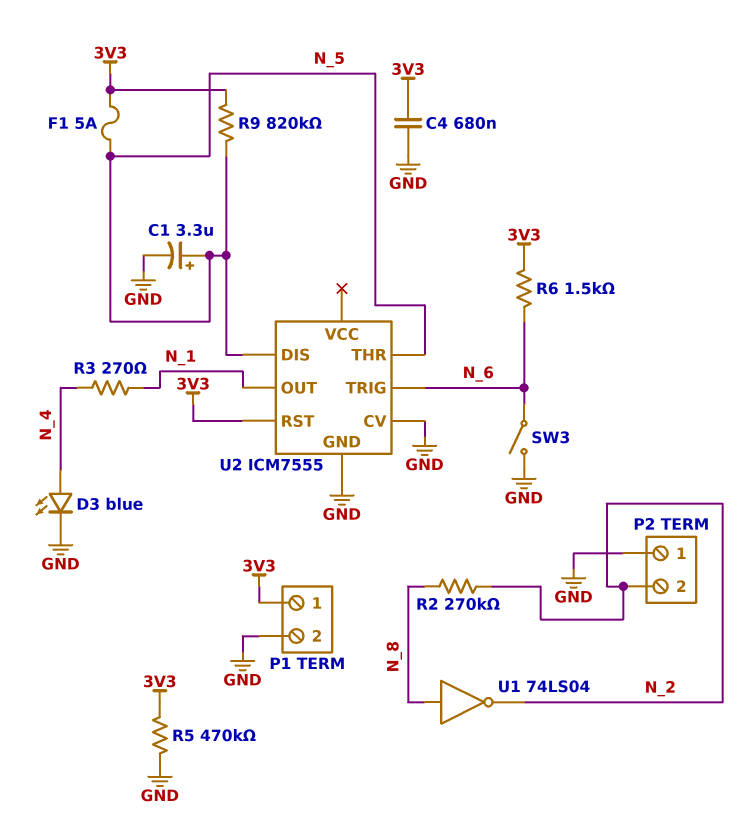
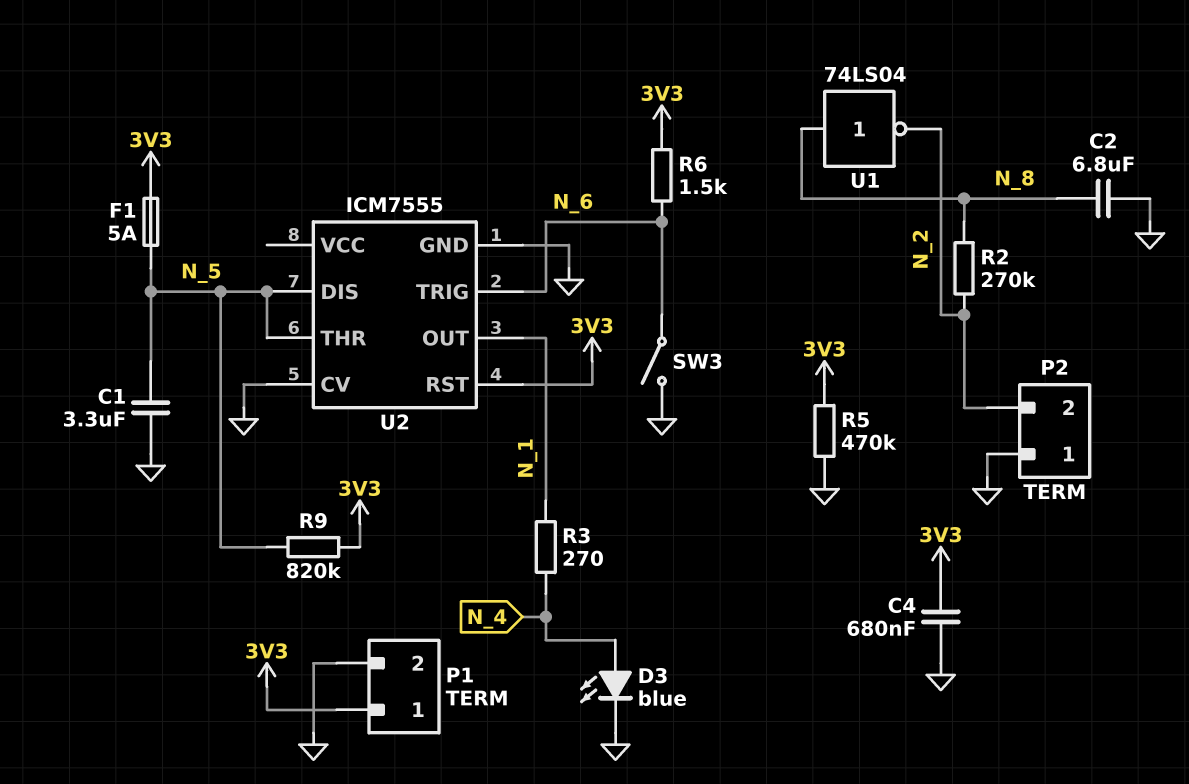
C1: 3.3uF (plus N_5, minus GND) -> 3.3uF (GND, N_5)
C2: none -> 6.8uF (GND, N_8)

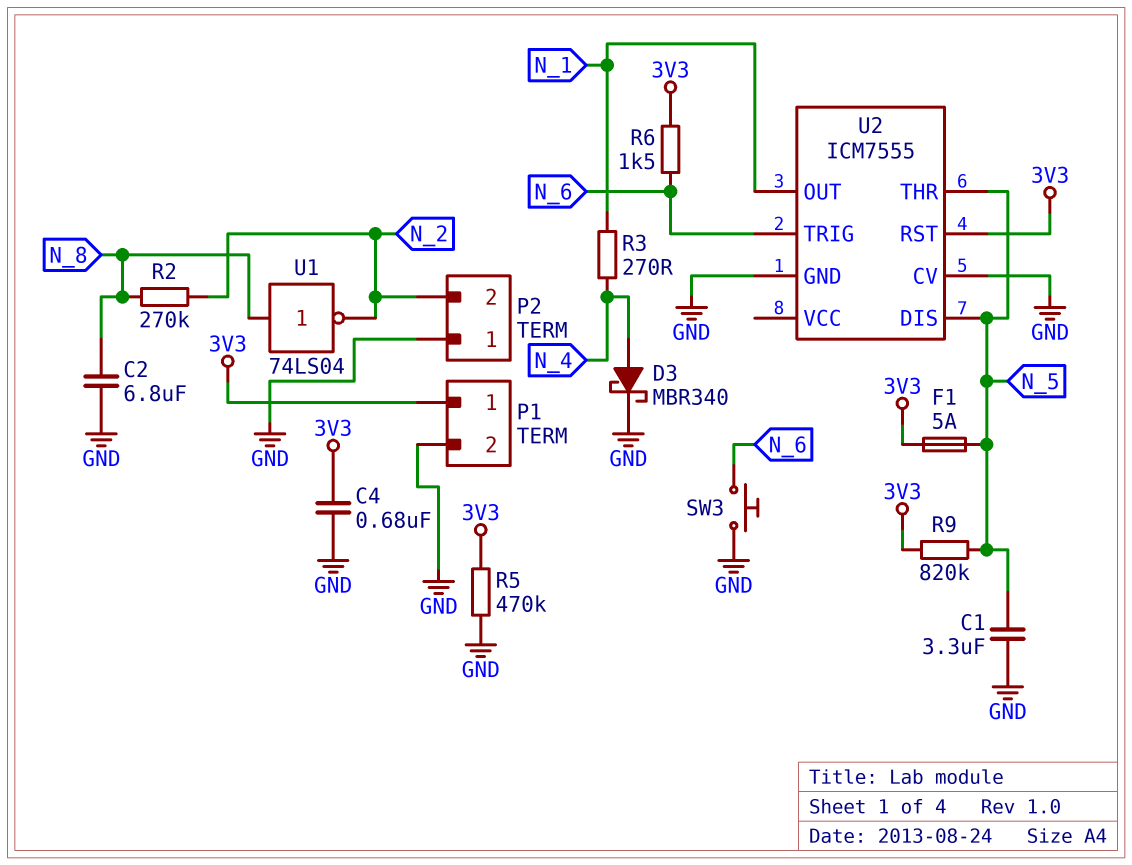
D3: LED blue (A N_4, K GND) -> schottky MBR340 (A N_4, K GND)
SW3: switch (GND, N_6) -> button (GND, N_6)

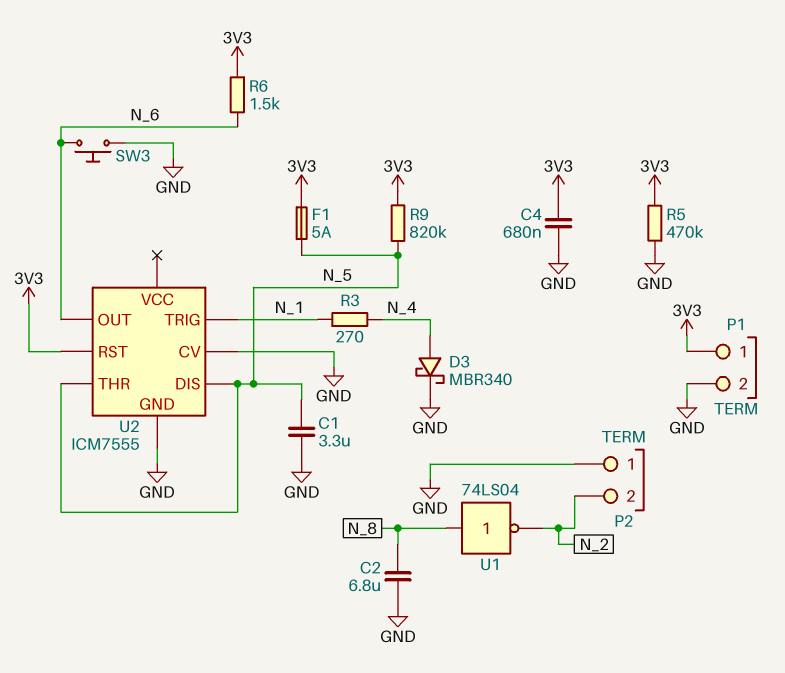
R2: 270k (N_2, N_8) -> none
U2 pin OUT: N_1 -> N_6
U2 pin TRIG: N_6 -> N_1

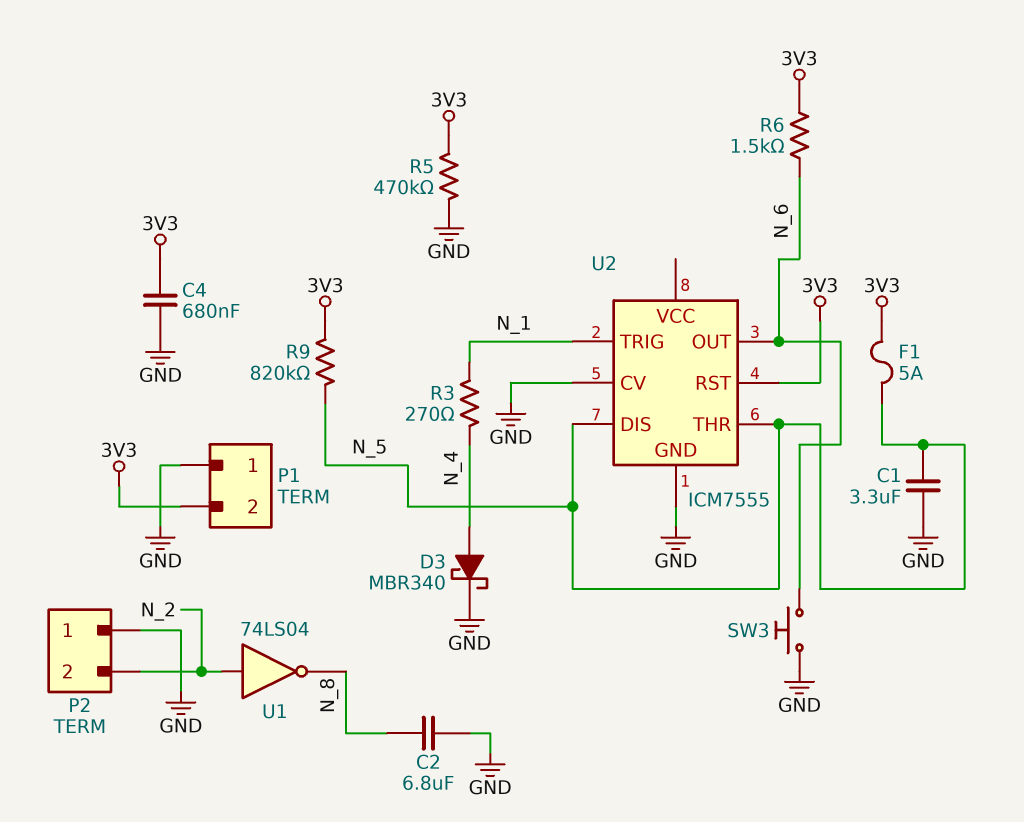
P1 pin 1: 3V3 -> GND
P1 pin 2: GND -> 3V3
U1: NOT 74LS04 (in N_8, out N_2) -> NOT 74LS04 (in N_2, out N_8)

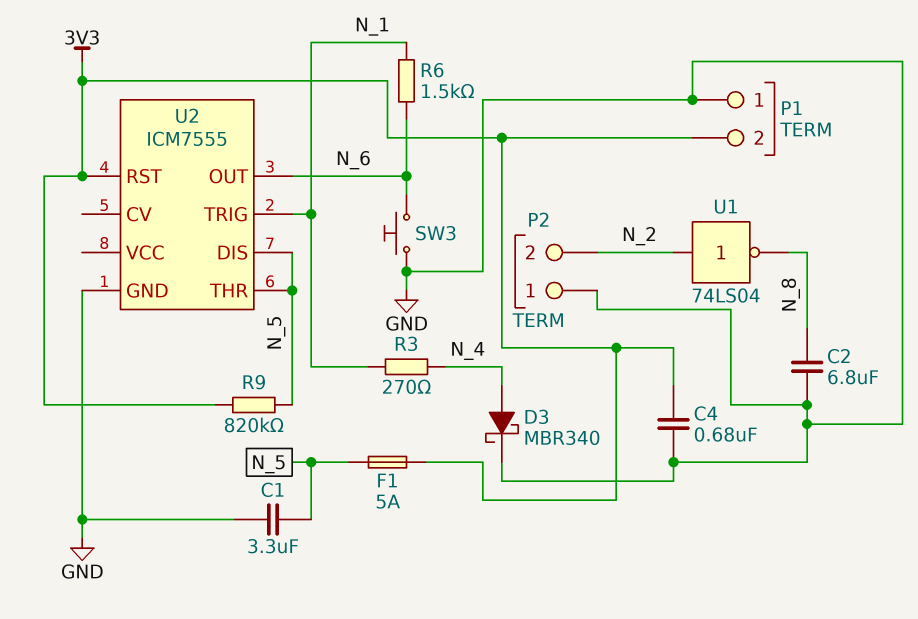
R5: 470k (3V3, GND) -> none
R6: 1.5k (3V3, N_6) -> 1.5k (N_1, N_6)
U2 pin CV: GND -> none

